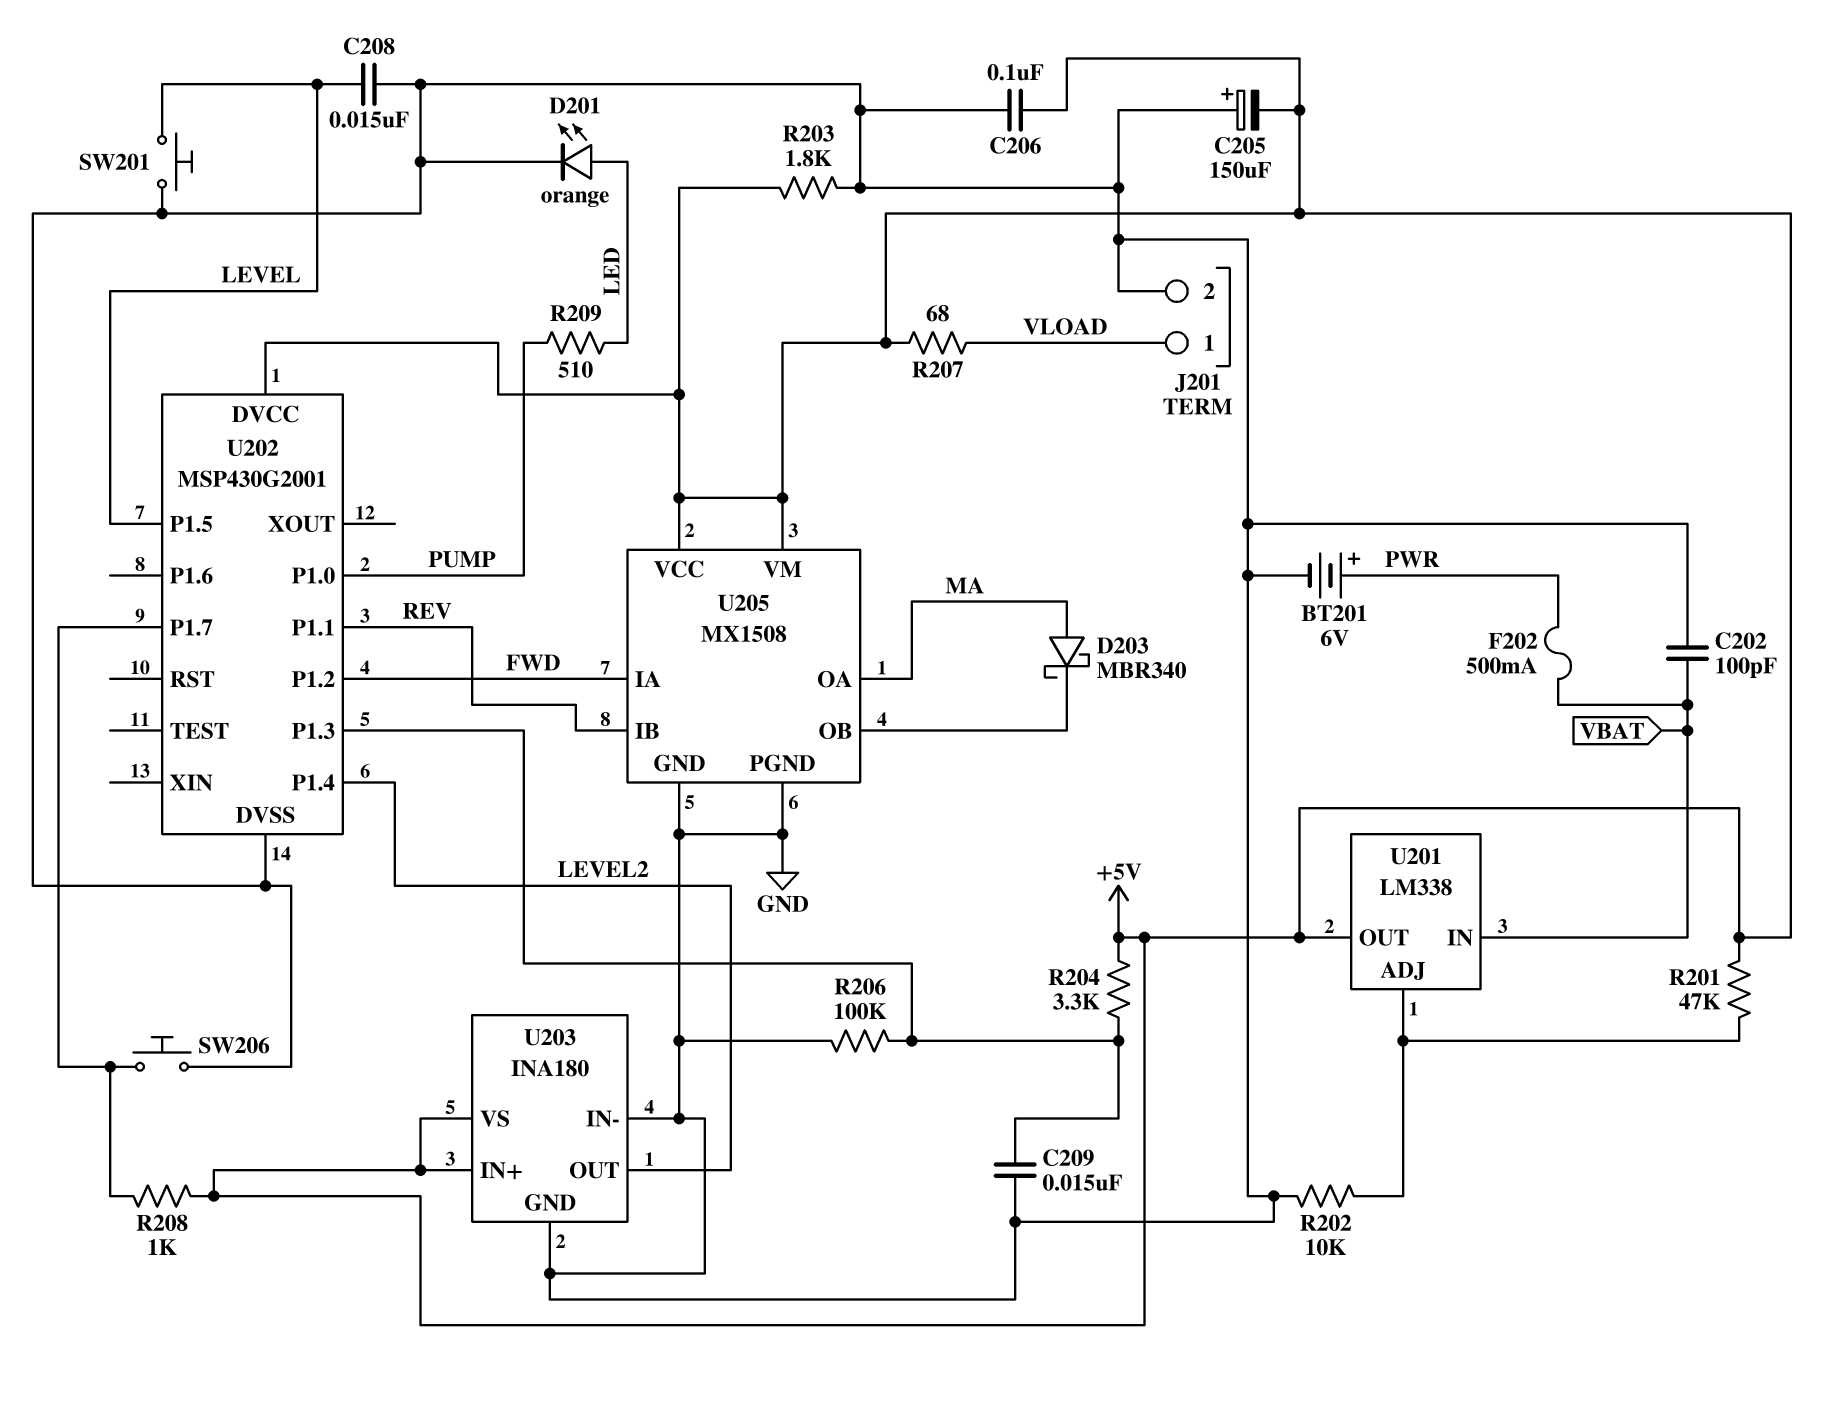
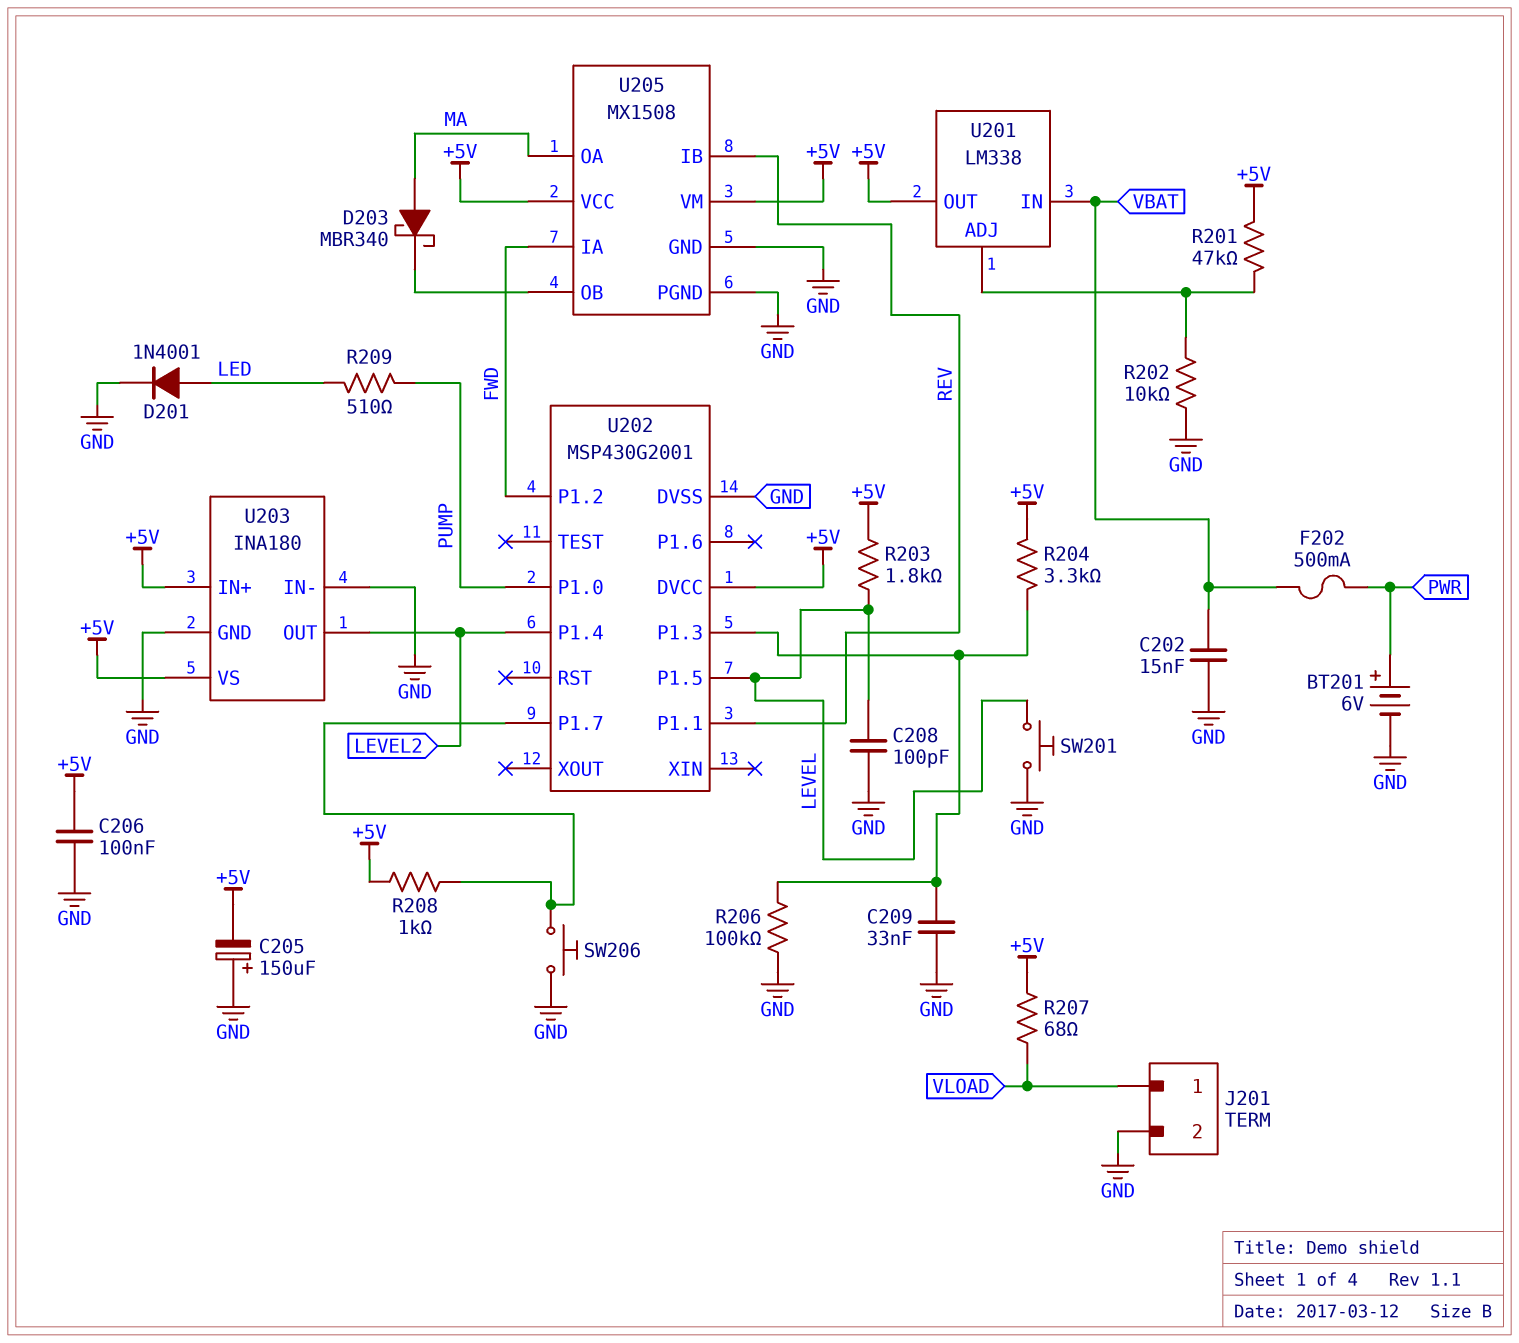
C202: 100pF (GND, VBAT) -> 15nF (GND, VBAT)
C208: 15nF (GND, LEVEL) -> 100pF (GND, LEVEL)
C209: 15nF (GND, U202/P1.3) -> 33nF (GND, U202/P1.3)
D201: LED orange (A LED, K GND) -> diode 1N4001 (A LED, K GND)
R203: 1.8k (+5V, GND) -> 1.8k (+5V, LEVEL)

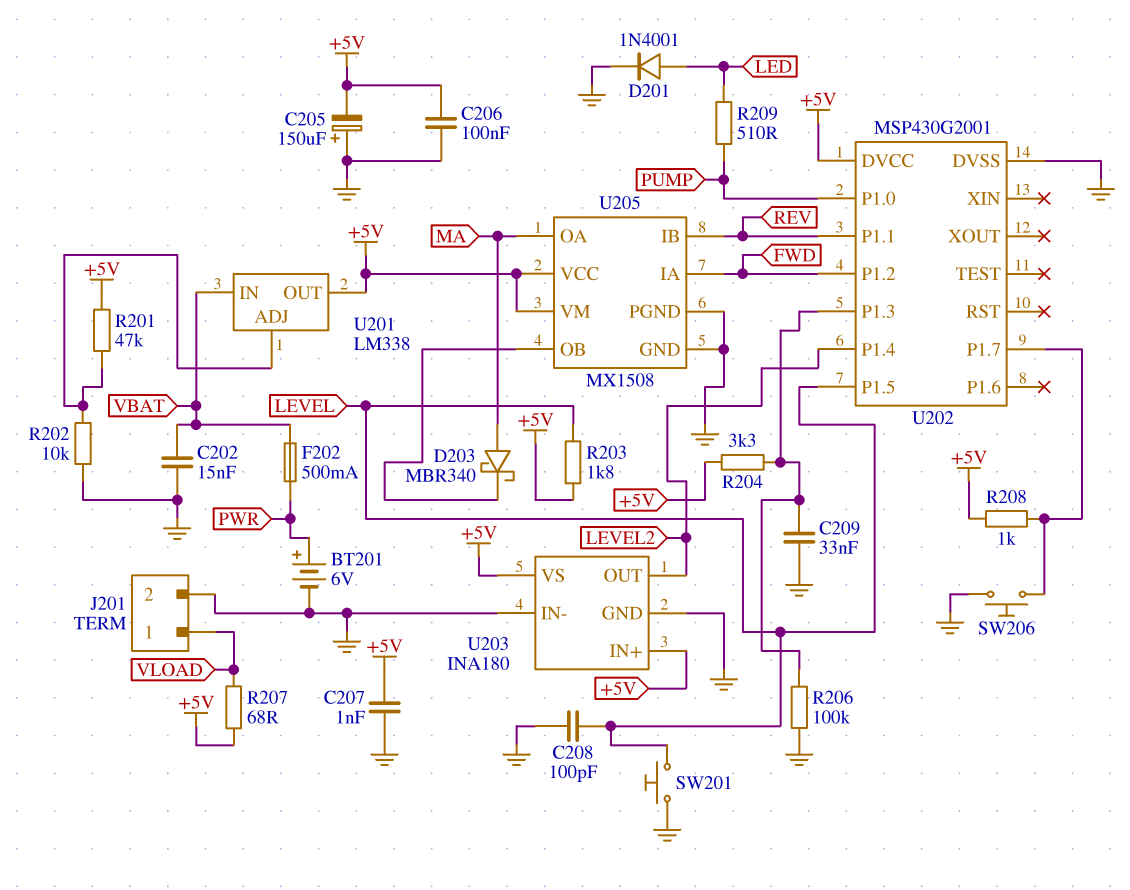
C207: none -> 1nF (+5V, GND)

